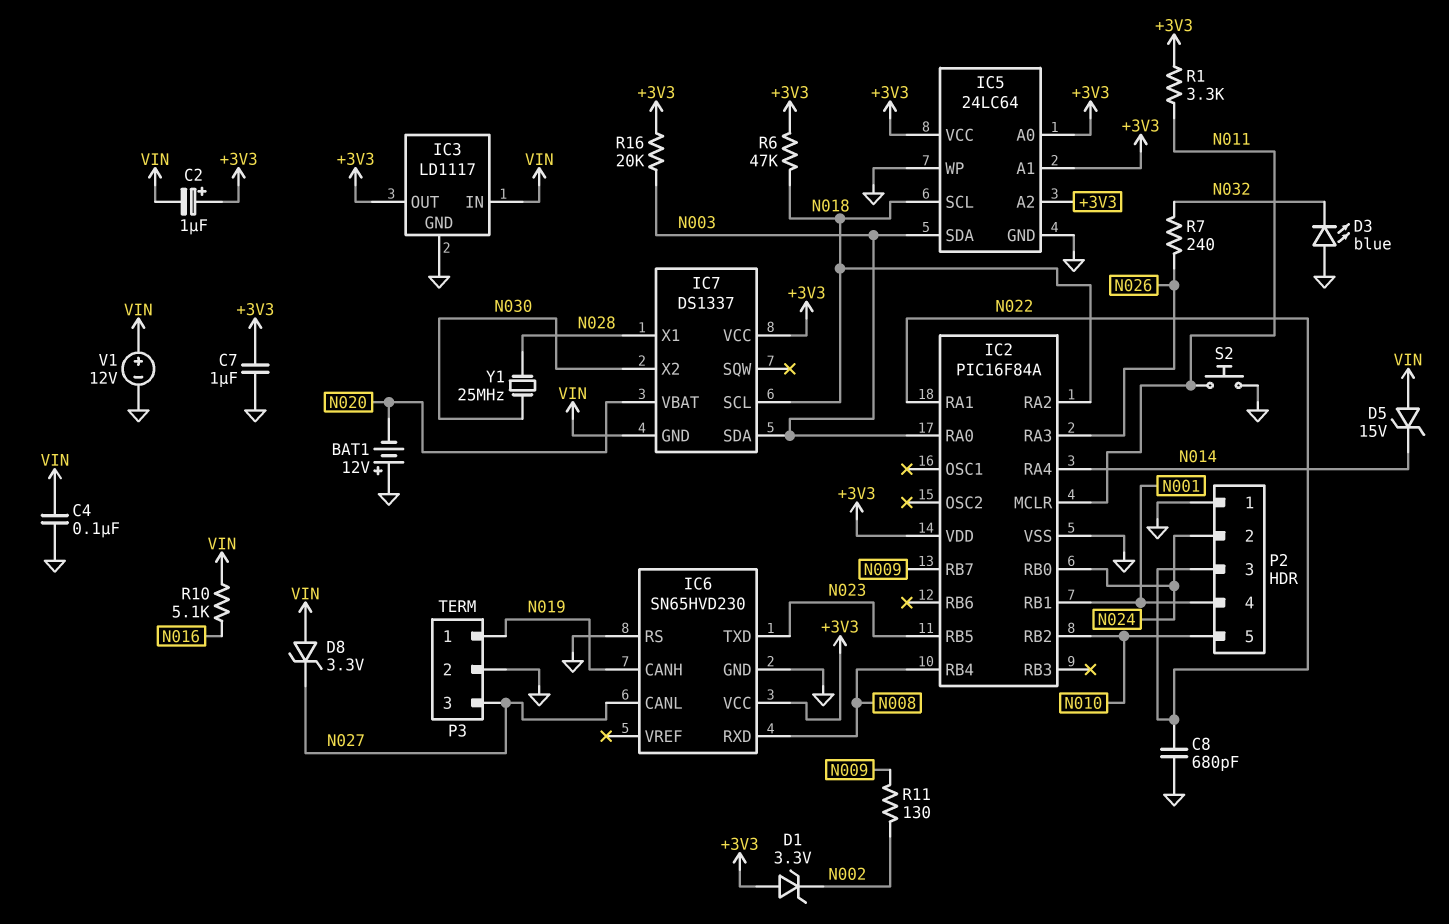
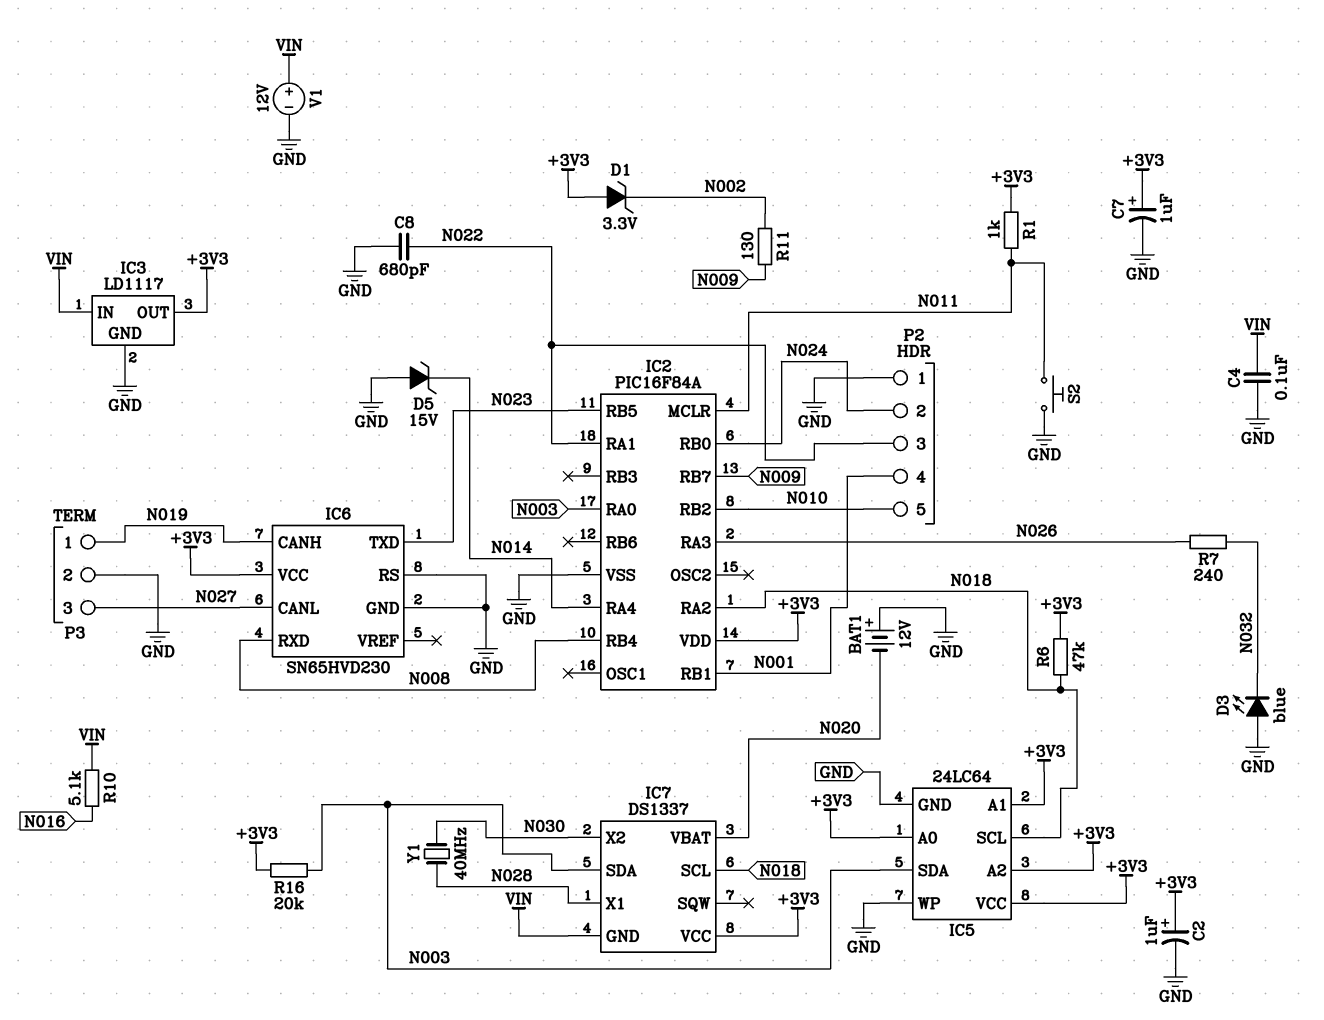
C2: 1uF (plus +3V3, minus VIN) -> 1uF (plus +3V3, minus GND)
C7: 1uF (+3V3, GND) -> 1uF (plus +3V3, minus GND)
D5: zener 15V (A VIN, K N014) -> zener 15V (A GND, K N014)
D8: zener 3.3V (A VIN, K N027) -> none
R1: 3.3k (+3V3, N011) -> 1k (+3V3, N011)
Y1: 25MHz (N028, N030) -> 40MHz (N028, N030)

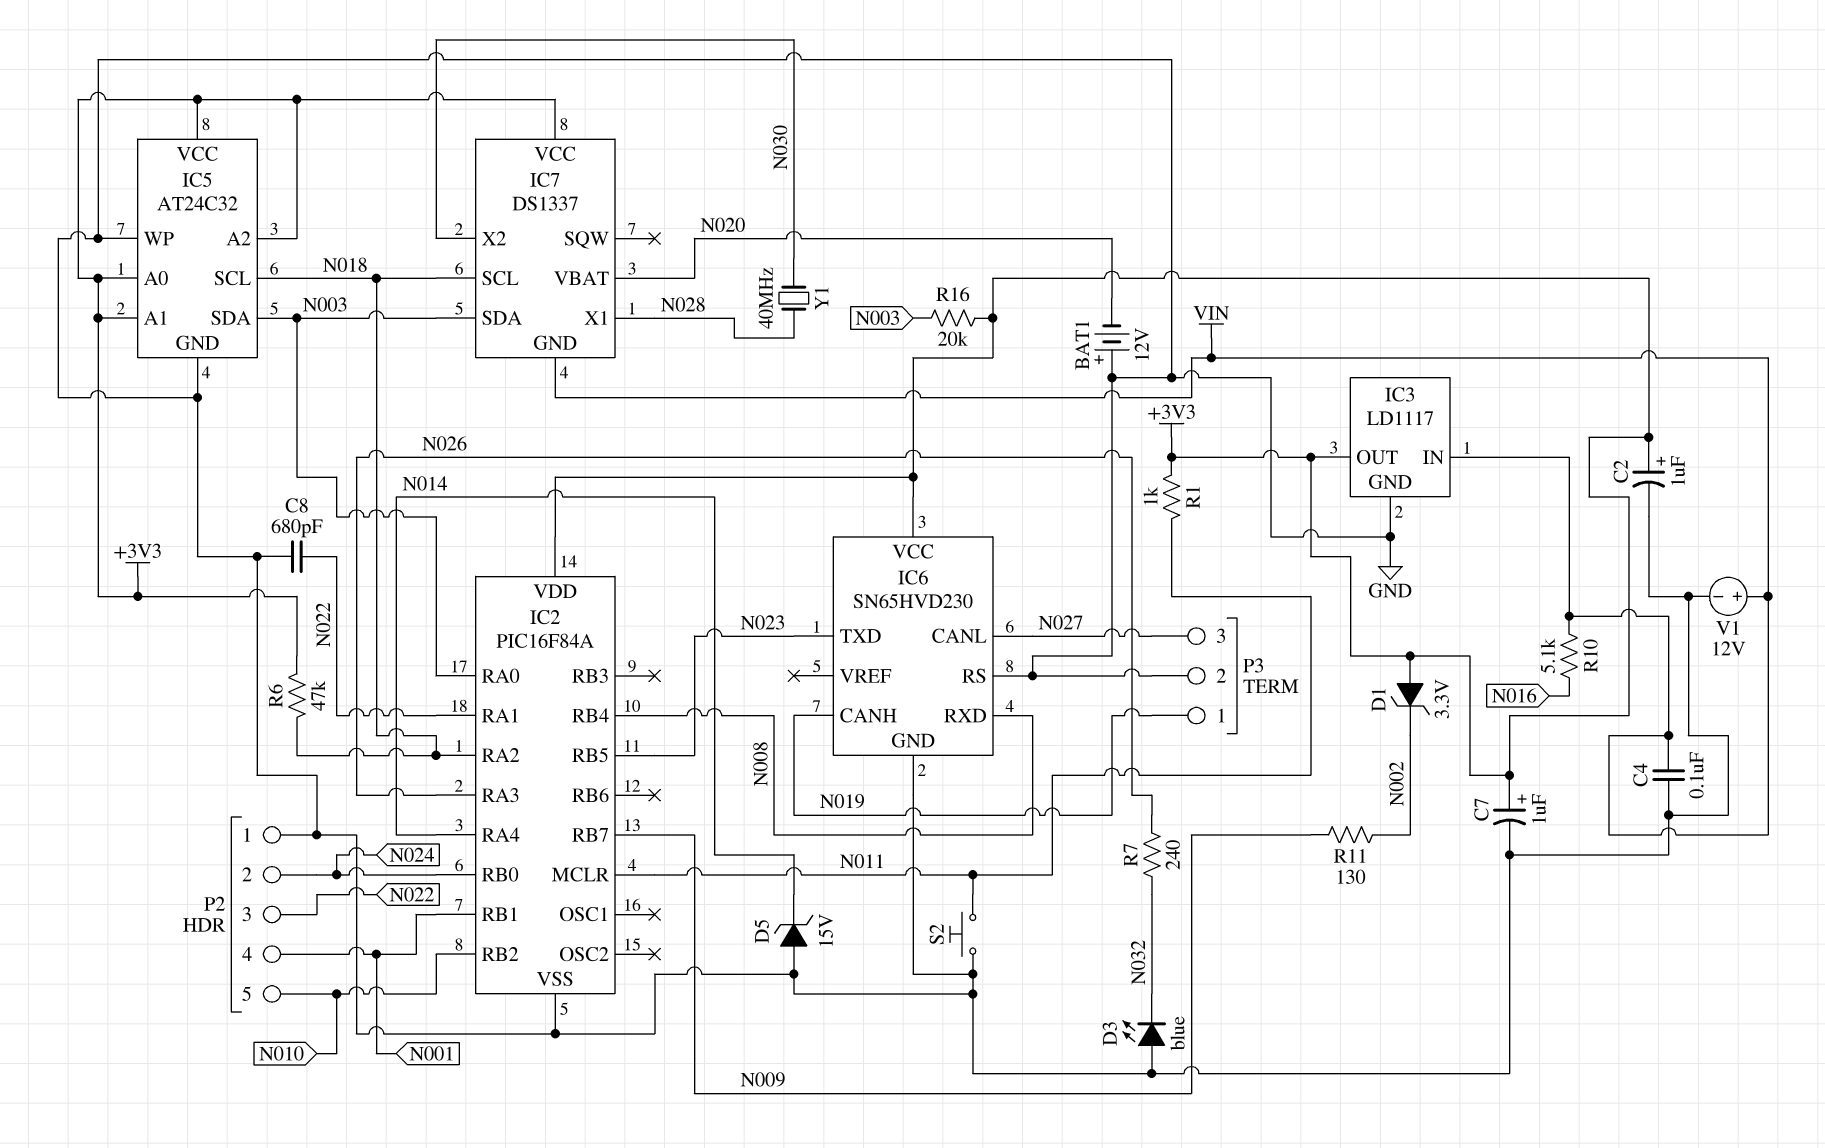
IC5: 24LC64 -> AT24C32

